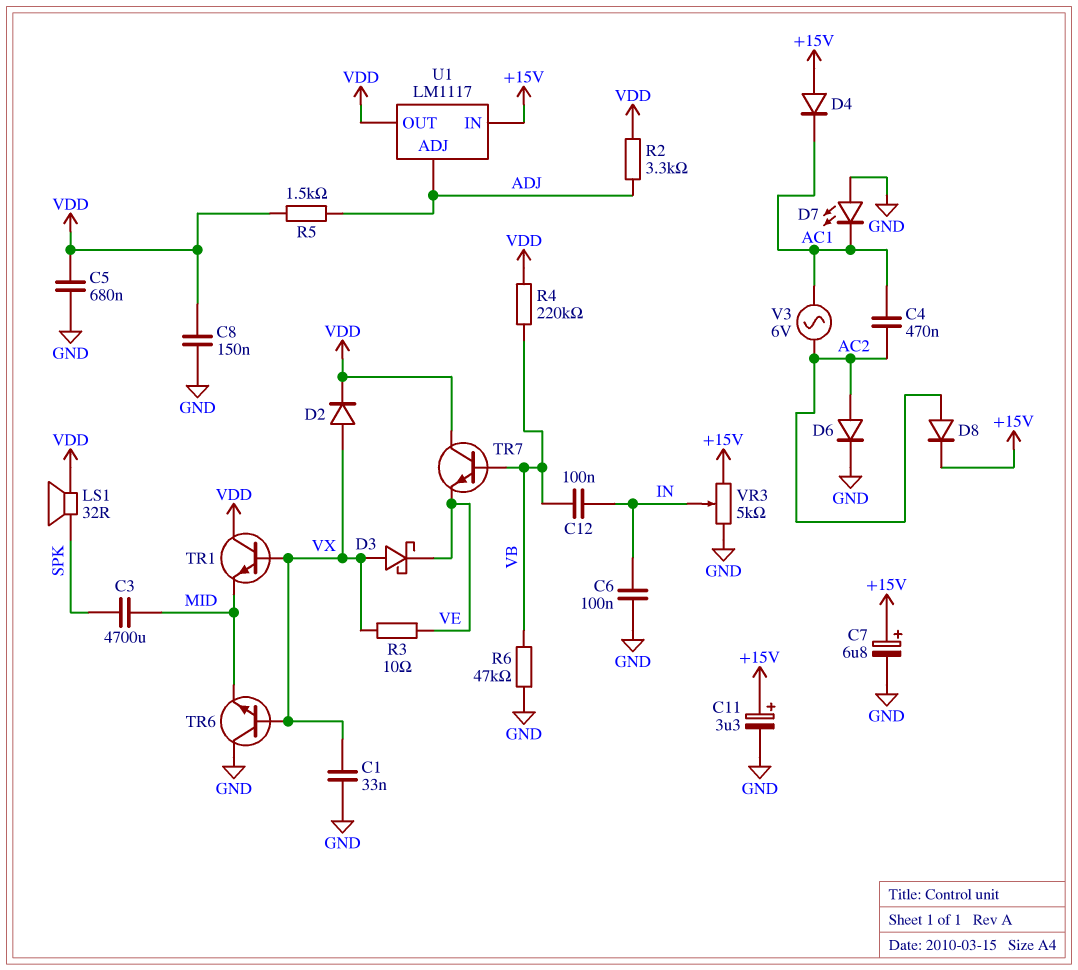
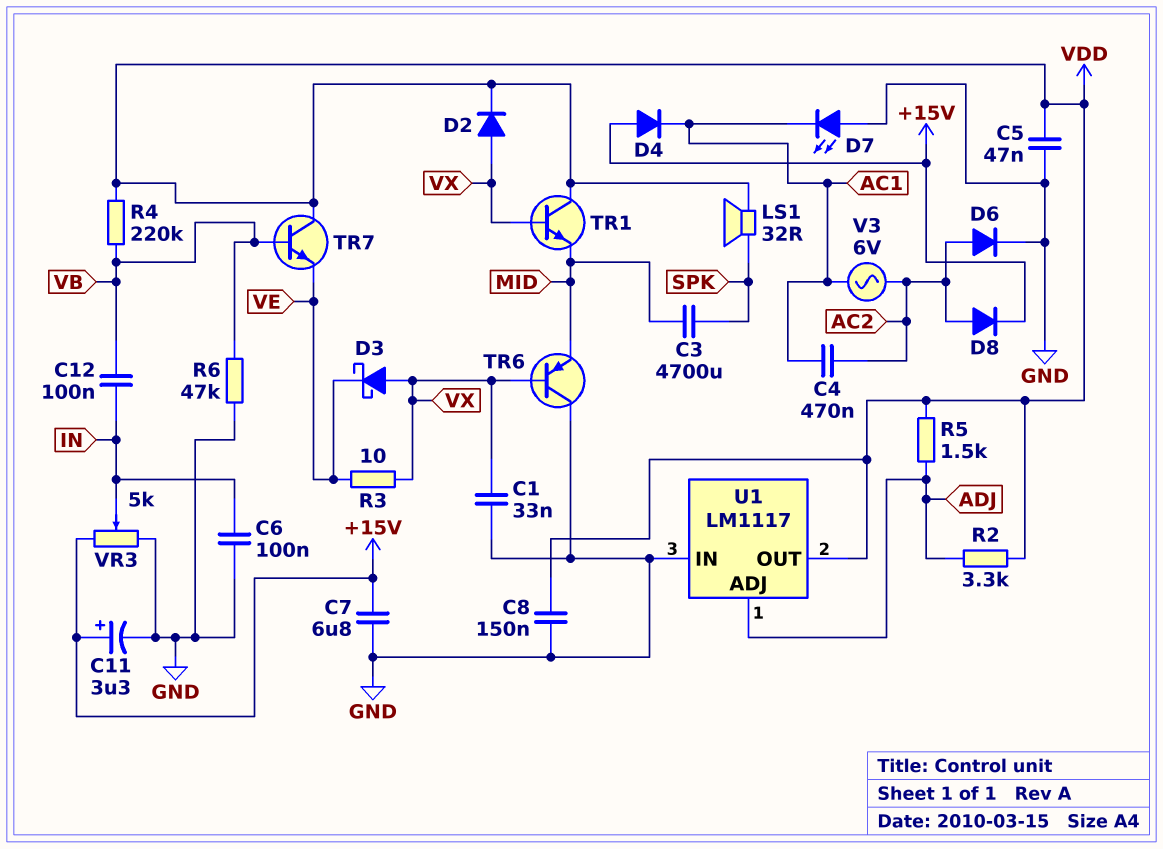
C5: 680nF (GND, VDD) -> 47nF (GND, VDD)
C7: 6.8uF (plus +15V, minus GND) -> 6.8uF (+15V, GND)
TR6: NPN (B VX, C GND, E MID) -> PNP (B VX, C GND, E MID)
U1 pin IN: +15V -> GND

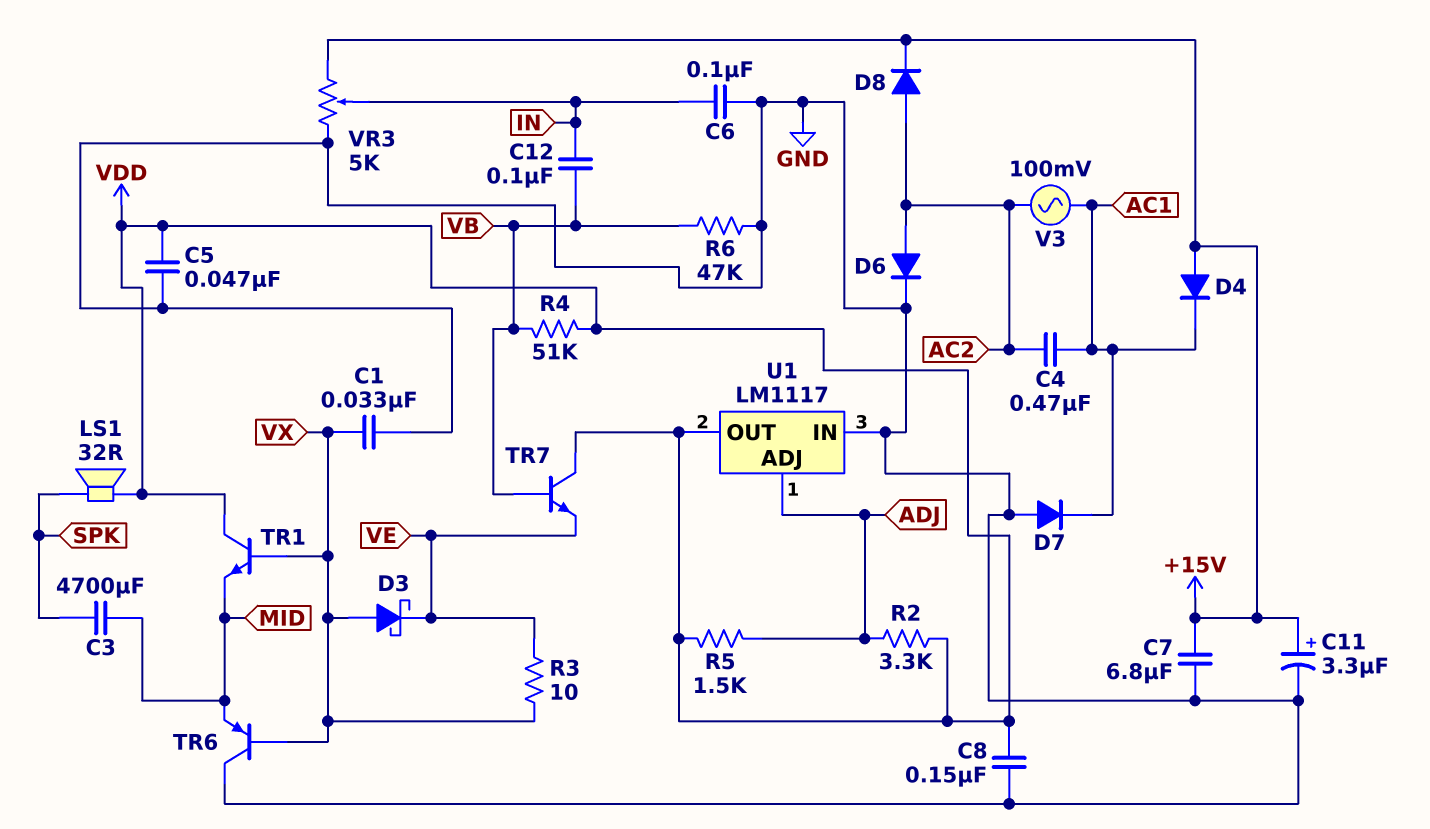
D2: diode (A VX, K VDD) -> none
D7: LED (A GND, K AC1) -> diode (A GND, K AC1)
R4: 220k (VB, VDD) -> 51k (VB, VDD)
V3: AC 6V (AC1, AC2) -> AC 100mV (AC1, AC2)

